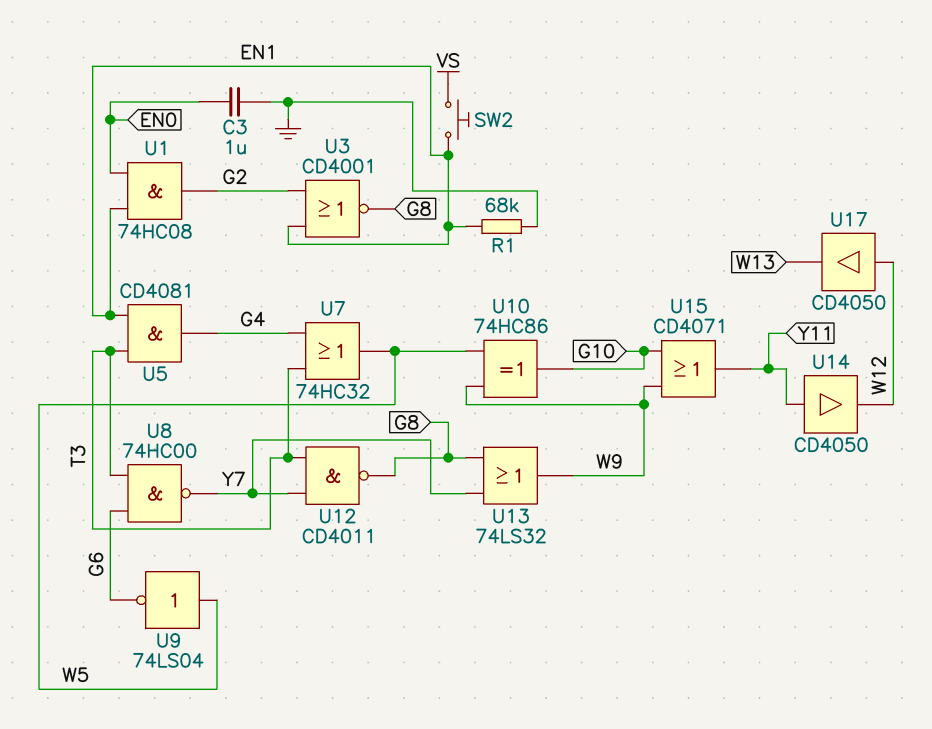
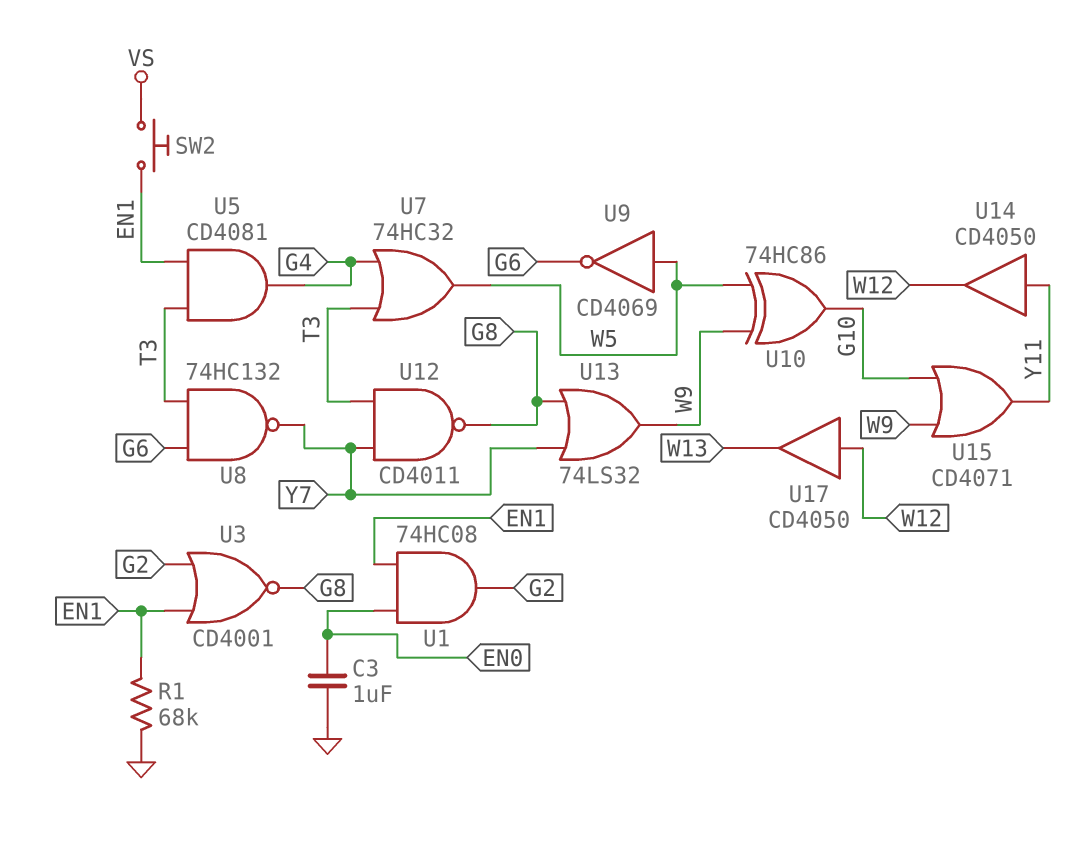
U8: NAND 74HC00 (in G6, in T3, out Y7) -> NAND 74HC132 (in G6, in T3, out Y7)
U9: NOT 74LS04 (in W5, out G6) -> NOT CD4069 (in W5, out G6)

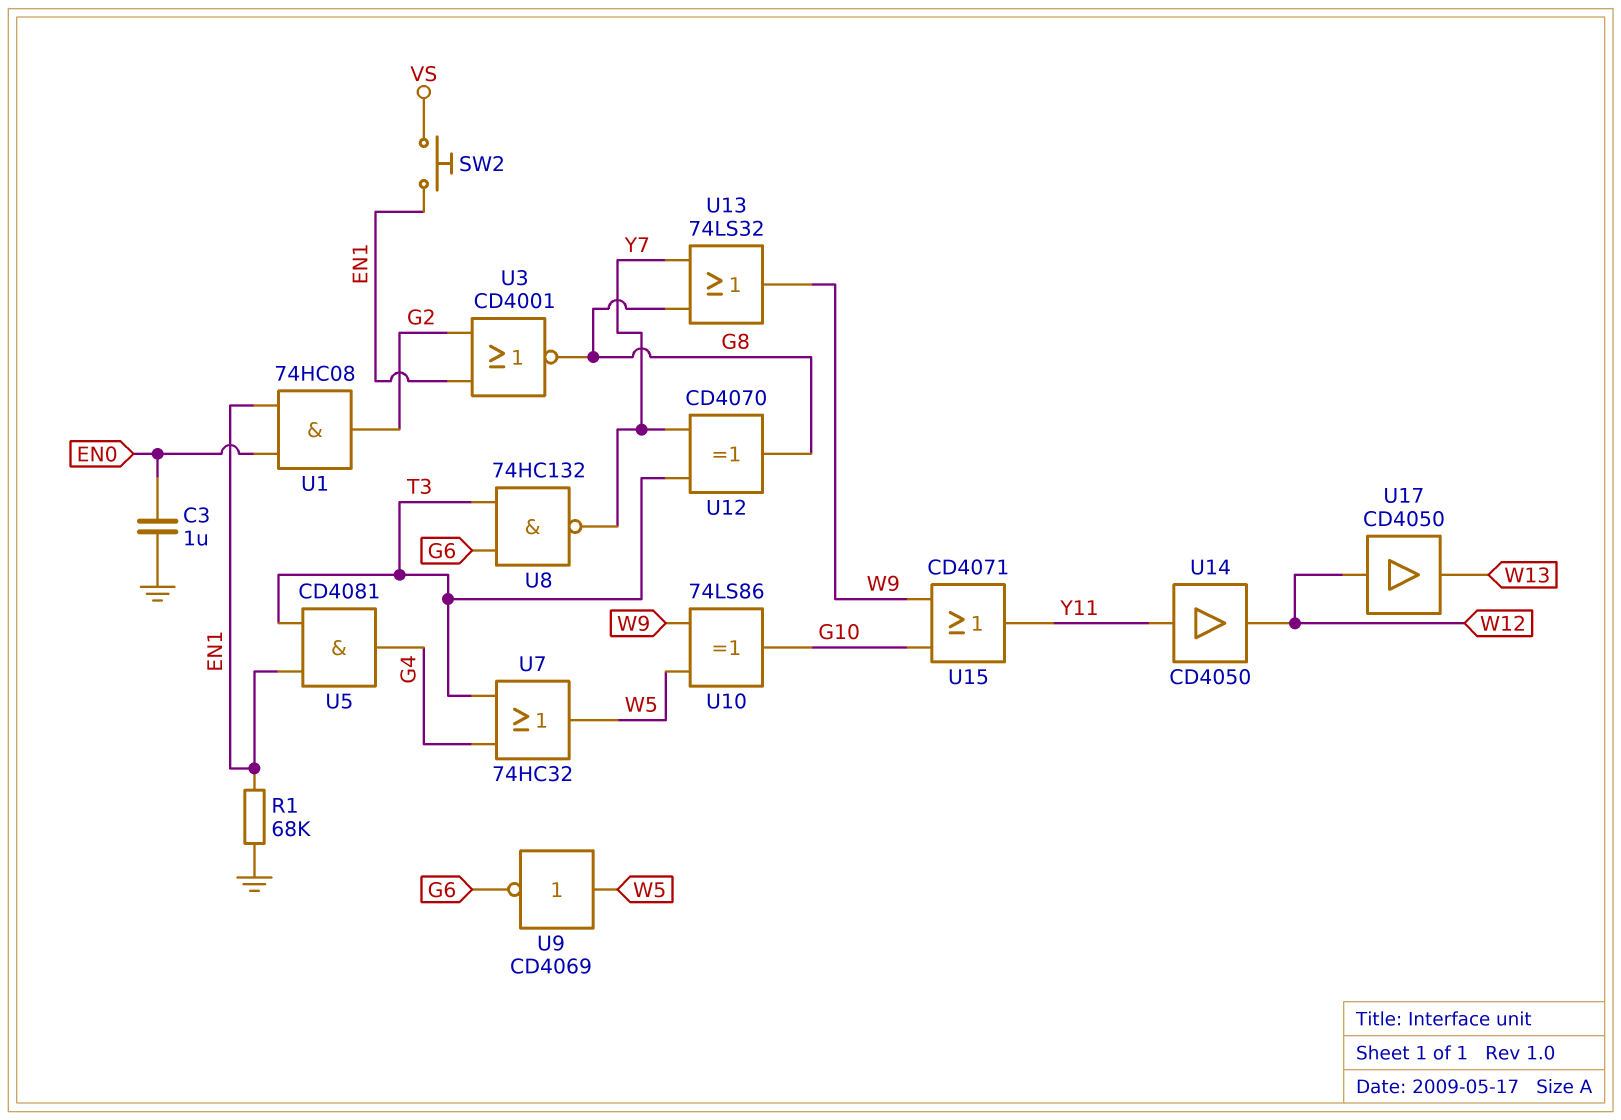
U10: XOR 74HC86 (in W5, in W9, out G10) -> XOR 74LS86 (in W5, in W9, out G10)
U12: NAND CD4011 (in T3, in Y7, out G8) -> XOR CD4070 (in T3, in Y7, out G8)

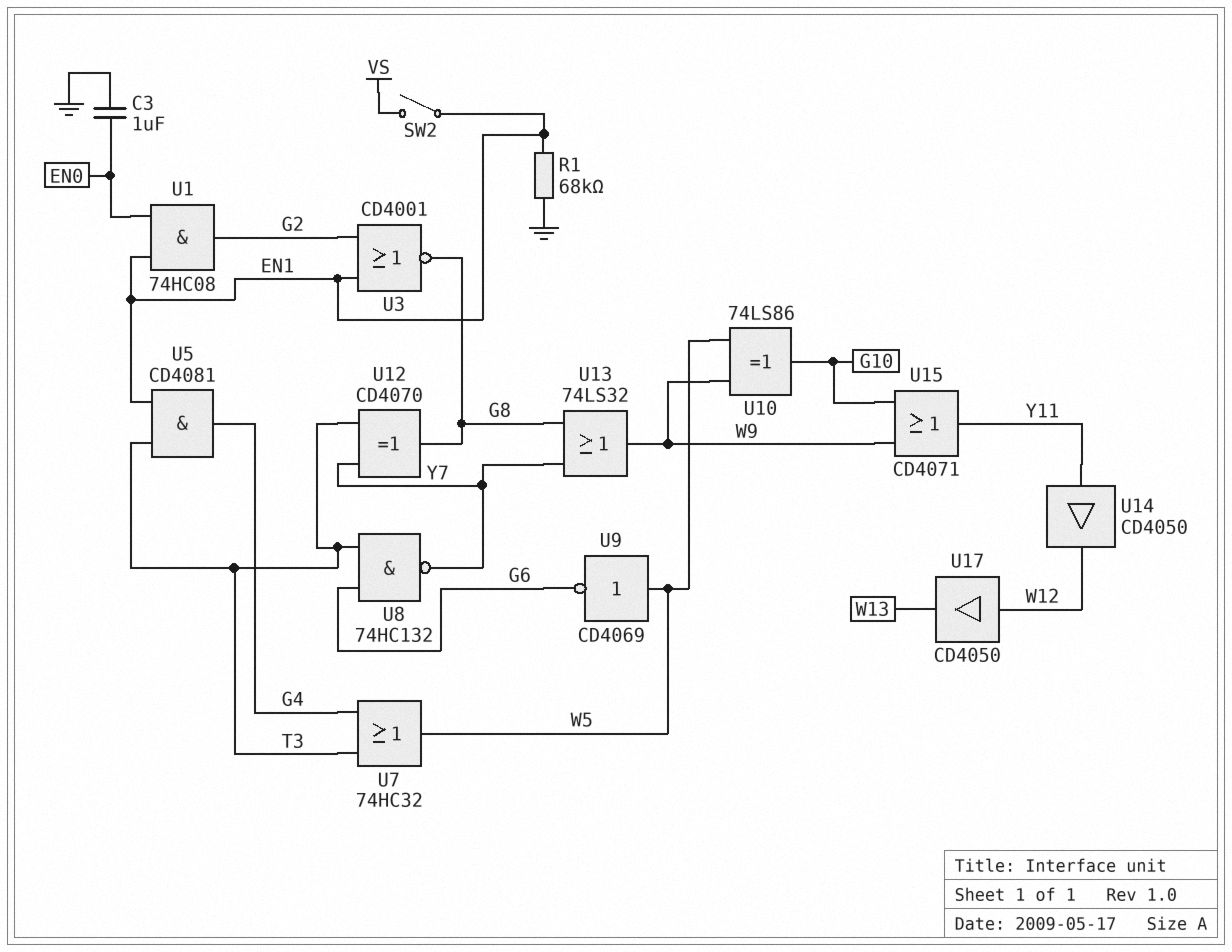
SW2: button (EN1, VS) -> switch (EN1, VS)

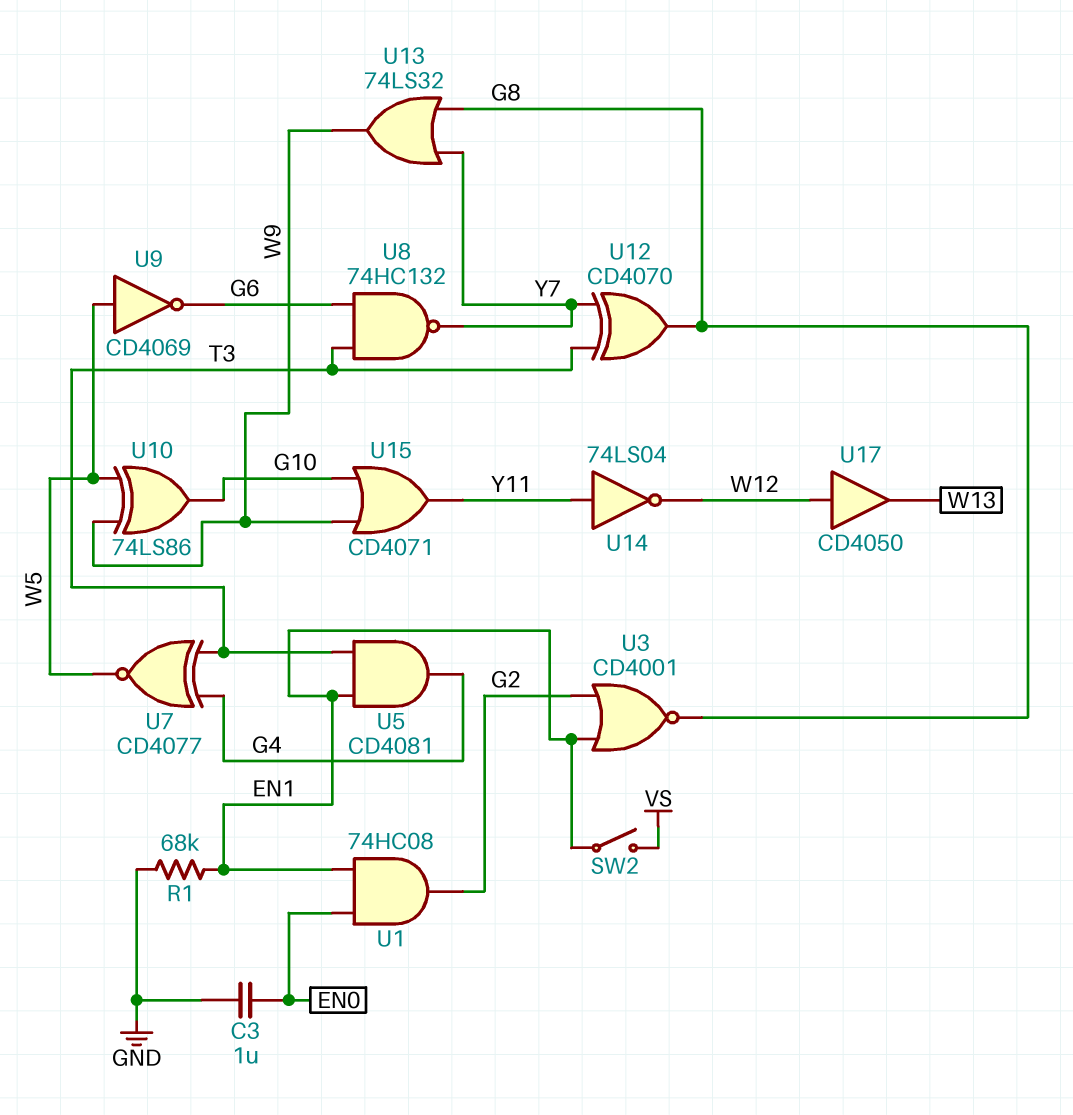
U7: OR 74HC32 (in G4, in T3, out W5) -> XNOR CD4077 (in G4, in T3, out W5)
U14: buffer CD4050 (in Y11, out W12) -> NOT 74LS04 (in Y11, out W12)

